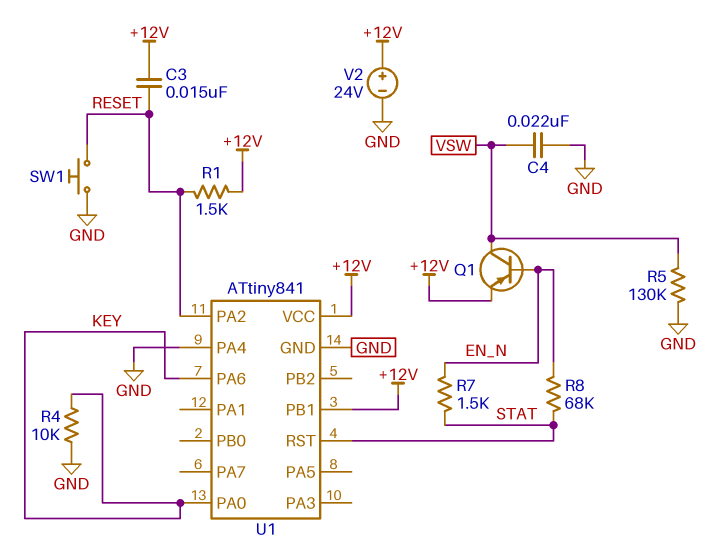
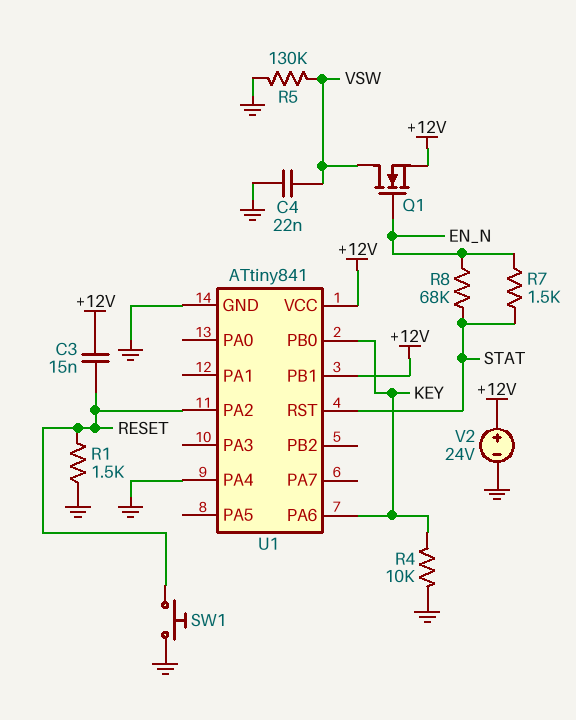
Q1: PNP (B EN_N, C VSW, E +12V) -> NMOS (G EN_N, D VSW, S +12V)
R1: 1.5k (+12V, RESET) -> 1.5k (GND, RESET)
U1 pin PA0: KEY -> none
U1 pin PB0: none -> KEY

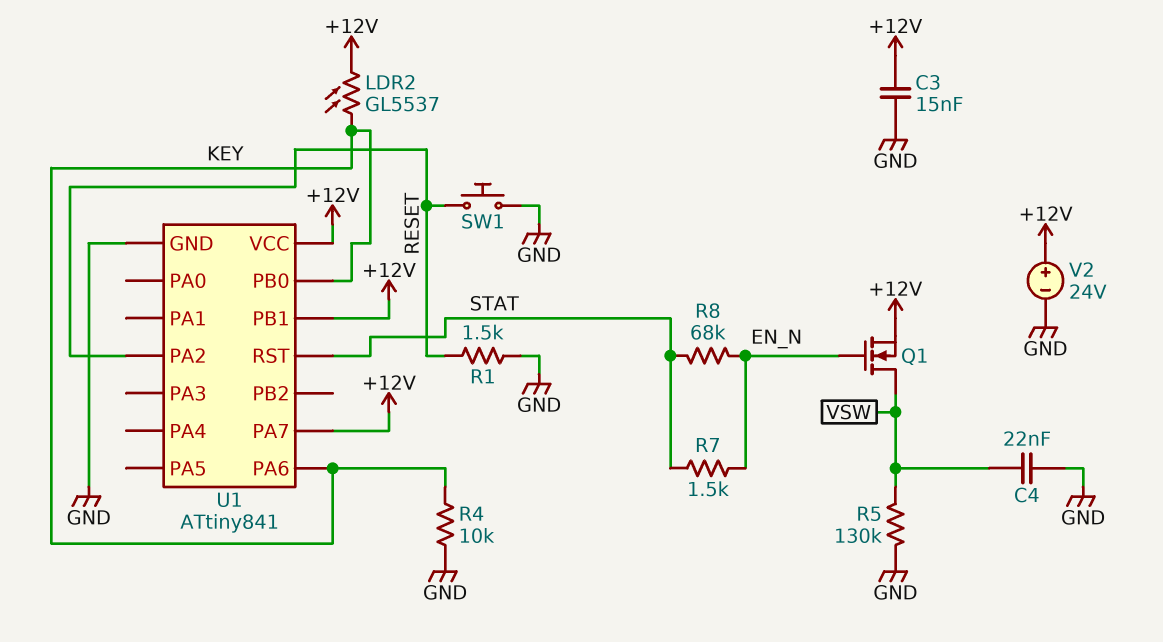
C3: 15nF (+12V, RESET) -> 15nF (+12V, GND)
LDR2: none -> GL5537 (+12V, KEY)
U1 pin PA4: GND -> none
U1 pin PA7: none -> +12V

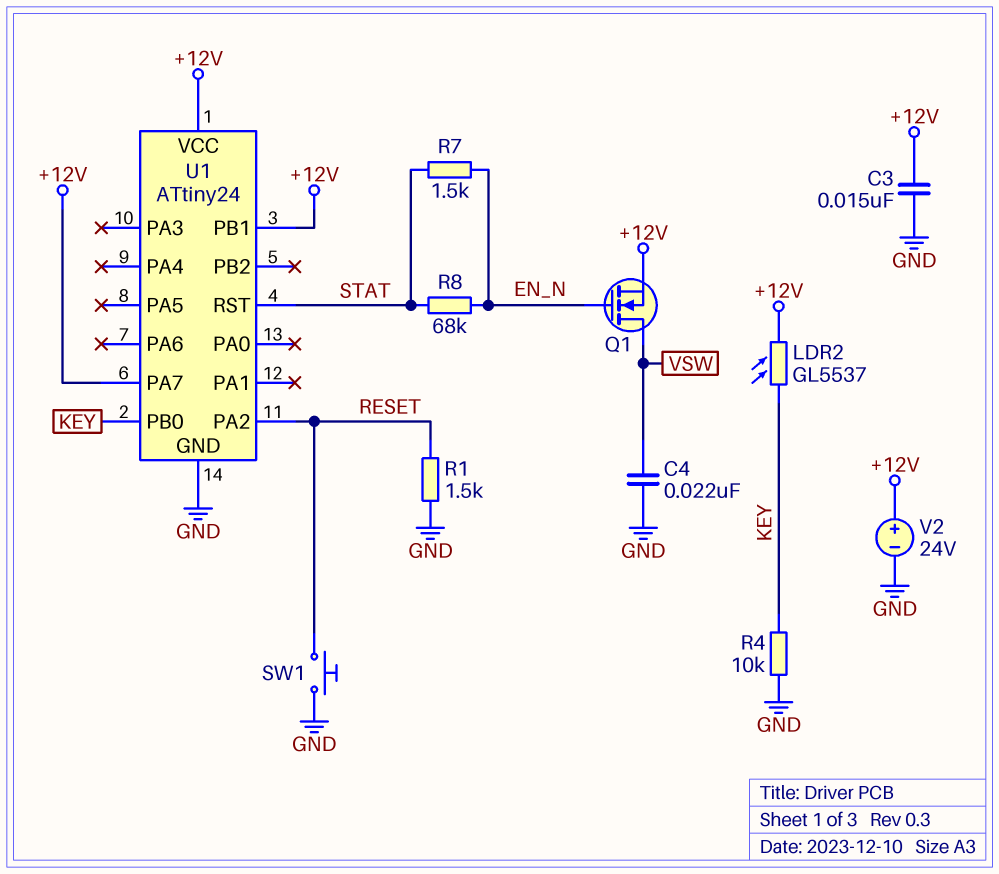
R5: 130k (GND, VSW) -> none
U1: ATtiny841 -> ATtiny24
U1 pin PA6: KEY -> none

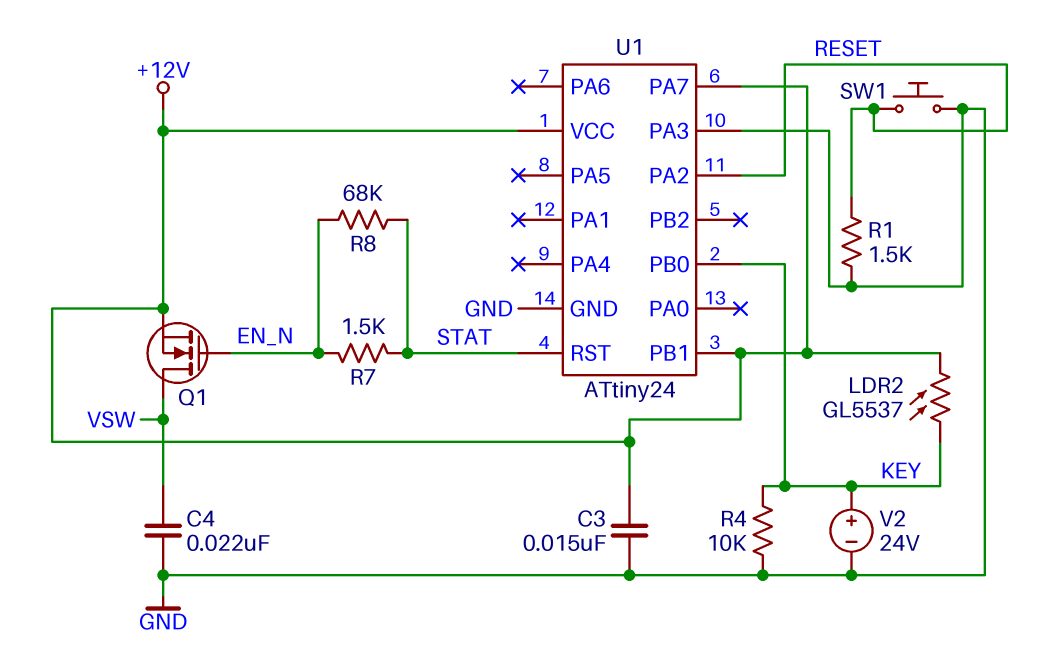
U1 pin PA3: none -> GND
V2: 24V (plus +12V, minus GND) -> 24V (plus KEY, minus GND)

